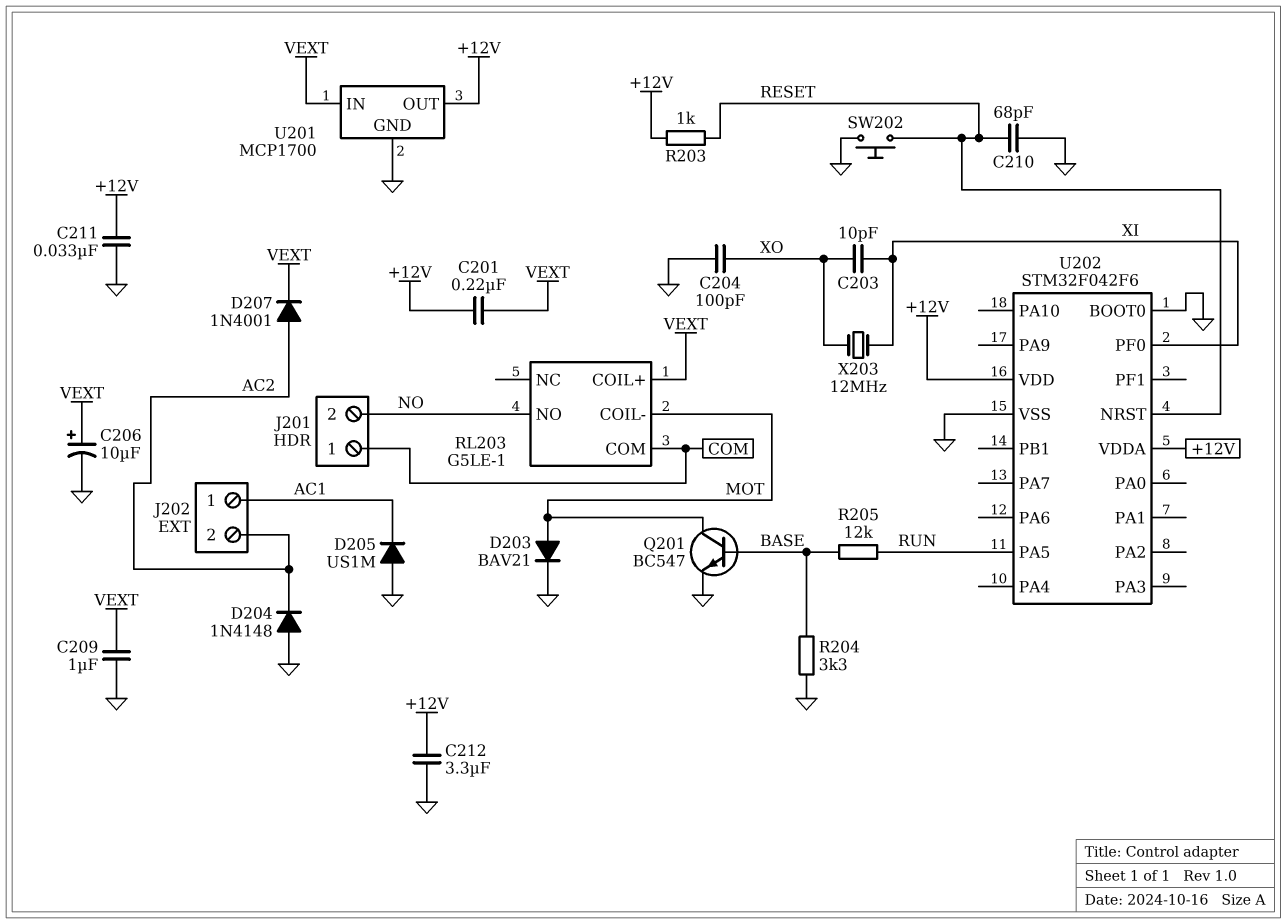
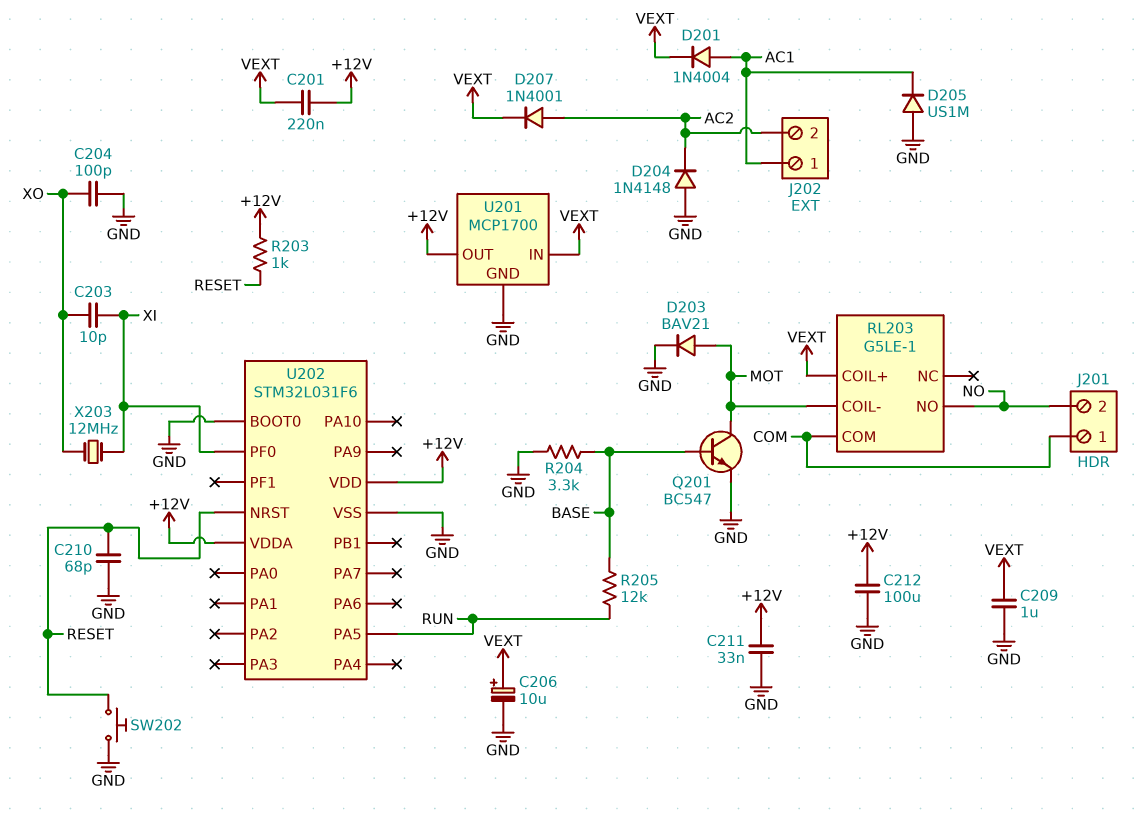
C212: 3.3uF (+12V, GND) -> 100uF (+12V, GND)
D201: none -> diode 1N4004 (A AC1, K VEXT)
U202: STM32F042F6 -> STM32L031F6

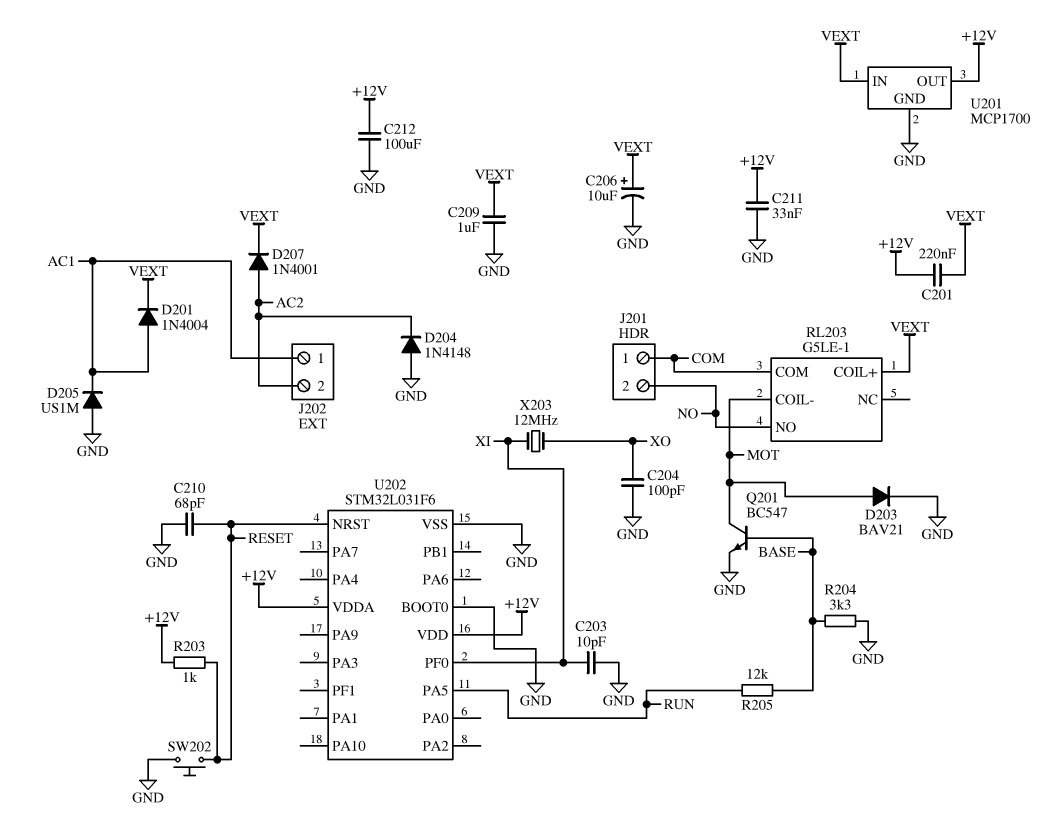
C203: 10pF (XI, XO) -> 10pF (GND, XI)

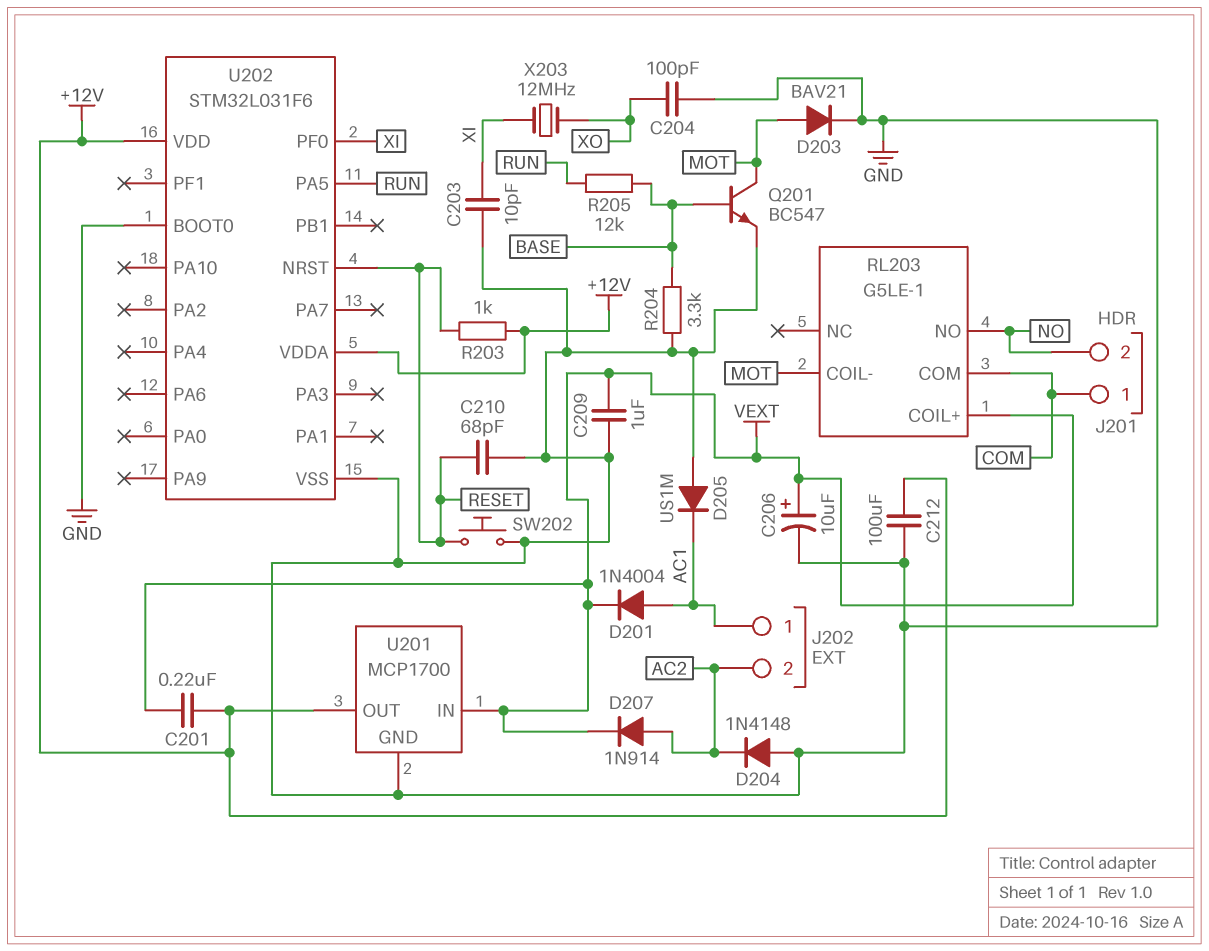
C211: 33nF (+12V, GND) -> none
D207: diode 1N4001 (A AC2, K VEXT) -> diode 1N914 (A AC2, K VEXT)

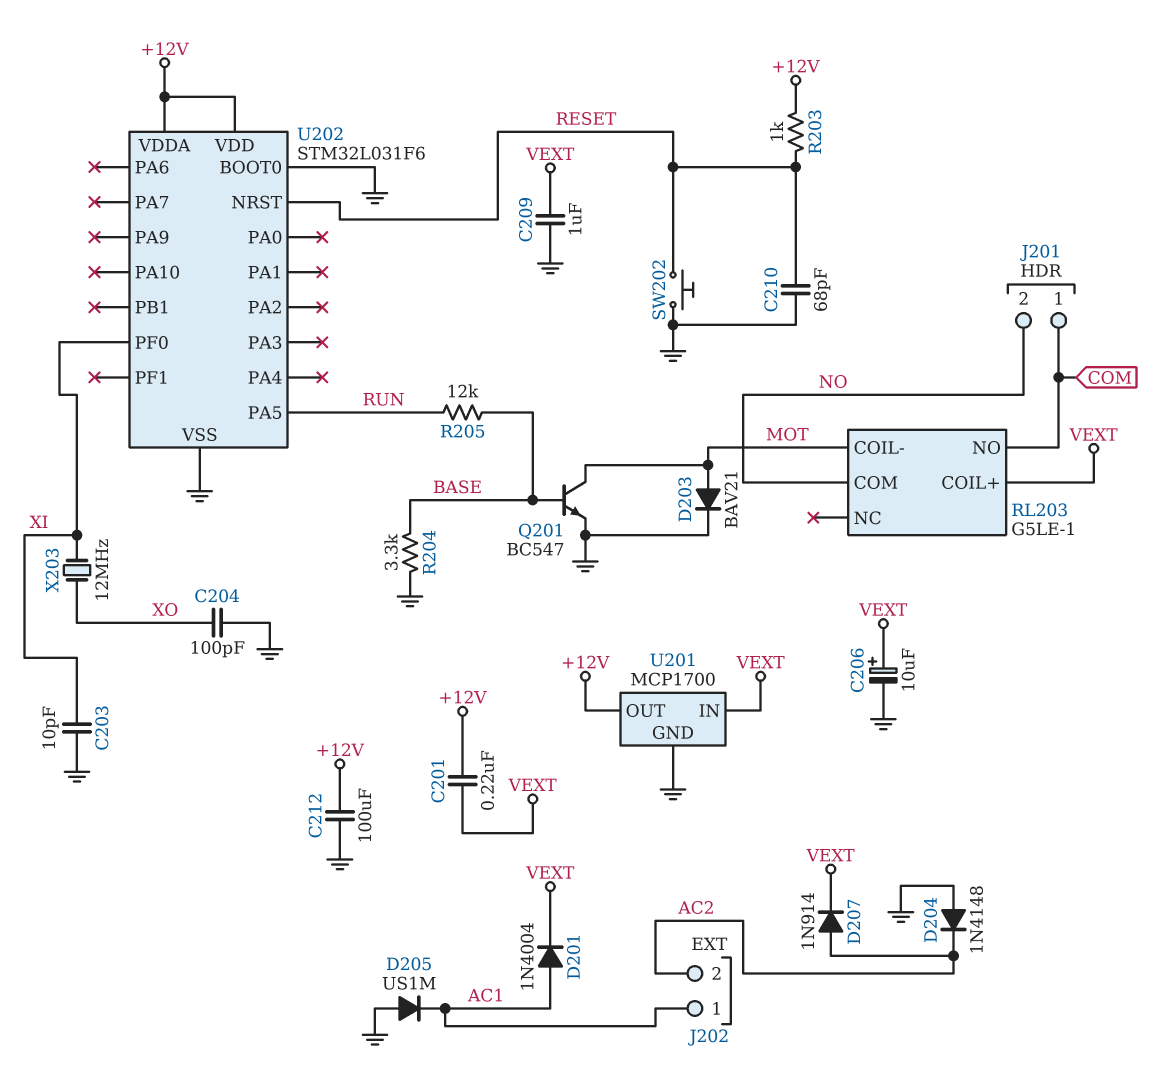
RL203 pin COM: COM -> NO
RL203 pin NO: NO -> COM

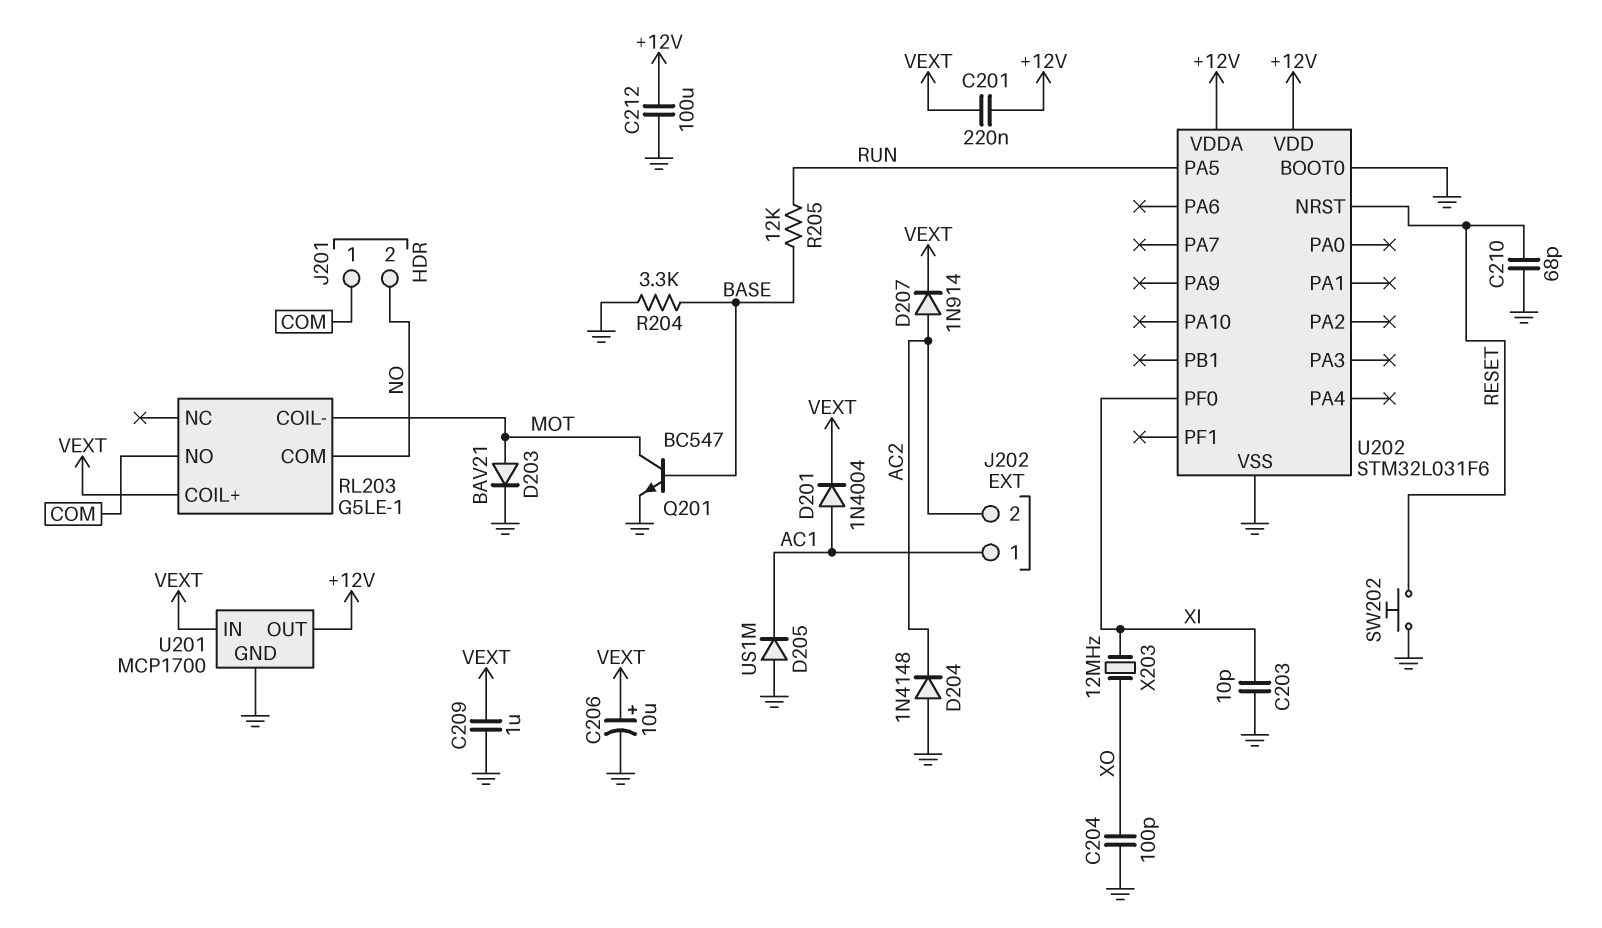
R203: 1k (+12V, RESET) -> none

